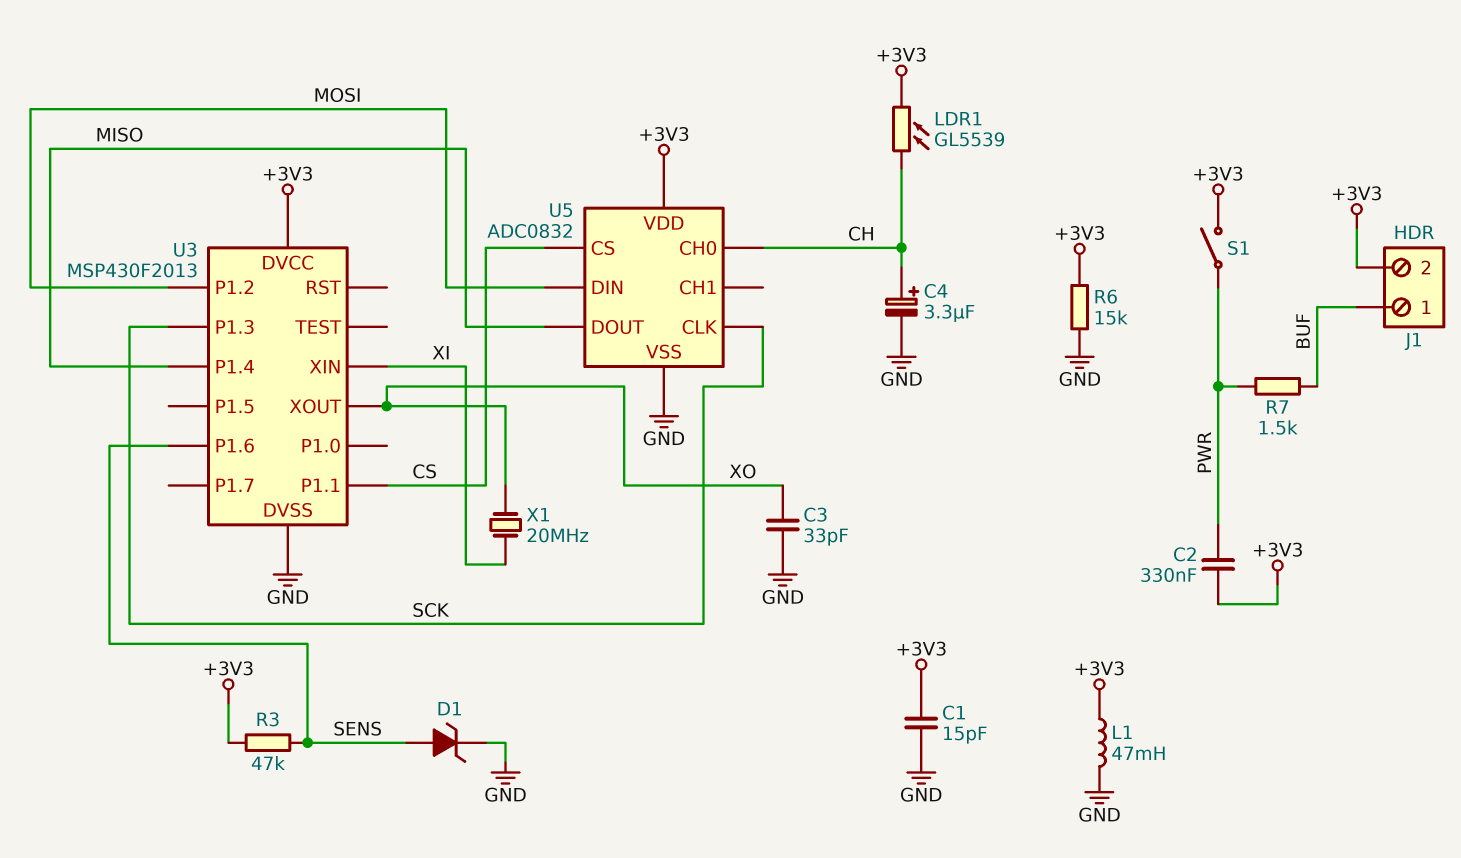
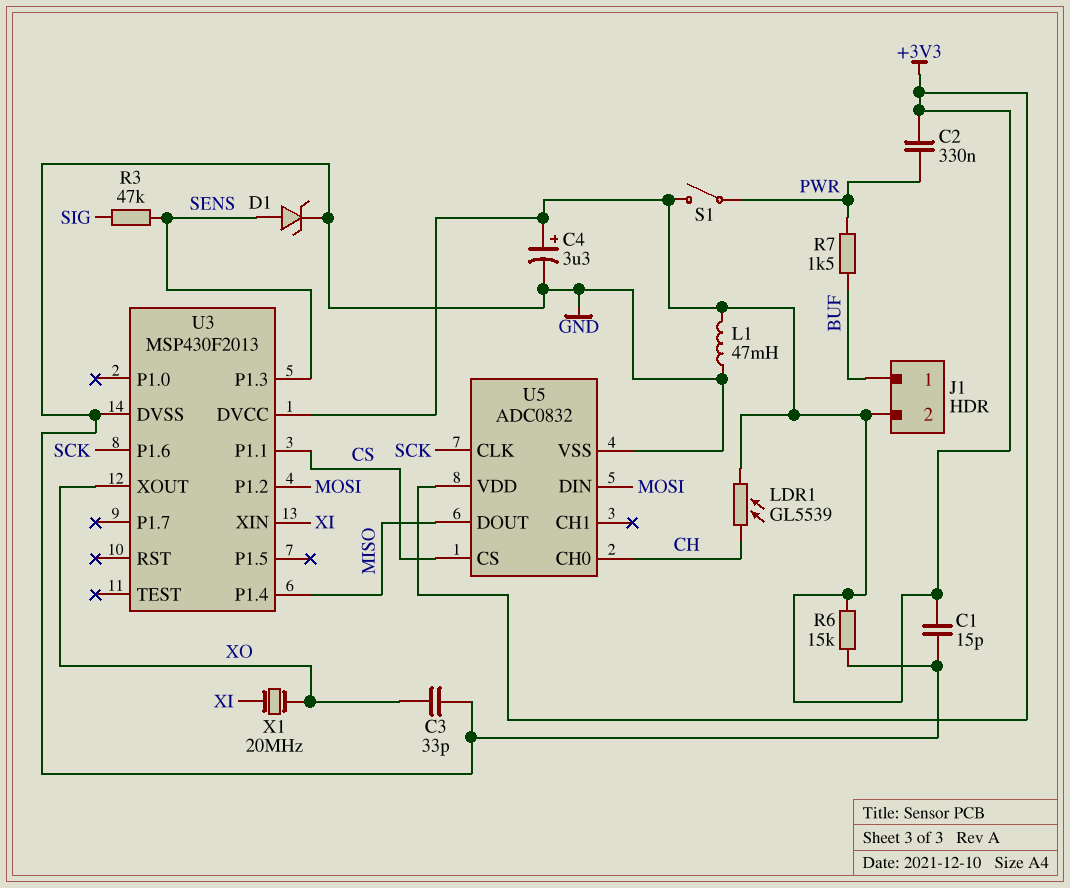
C4: 3.3uF (plus CH, minus GND) -> 3.3uF (plus +3V3, minus GND)
R3: 47k (+3V3, SENS) -> 47k (SENS, SIG)
U3 pin P1.3: SCK -> SENS
U3 pin P1.6: SENS -> SCK

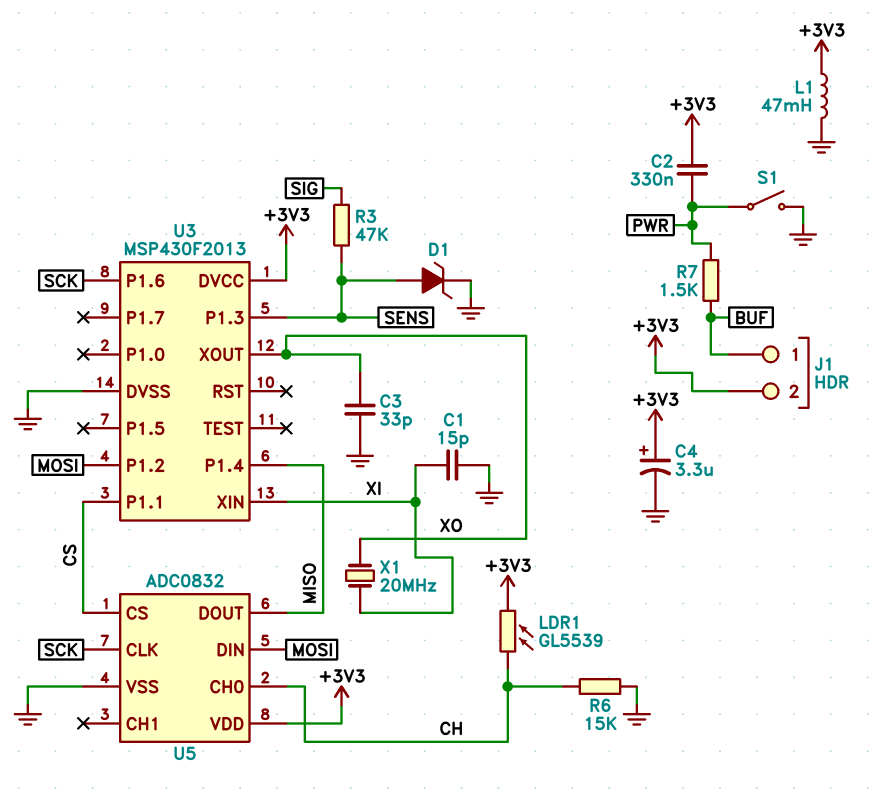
C1: 15pF (+3V3, GND) -> 15pF (GND, XI)
R6: 15k (+3V3, GND) -> 15k (CH, GND)
S1: switch (+3V3, PWR) -> switch (GND, PWR)

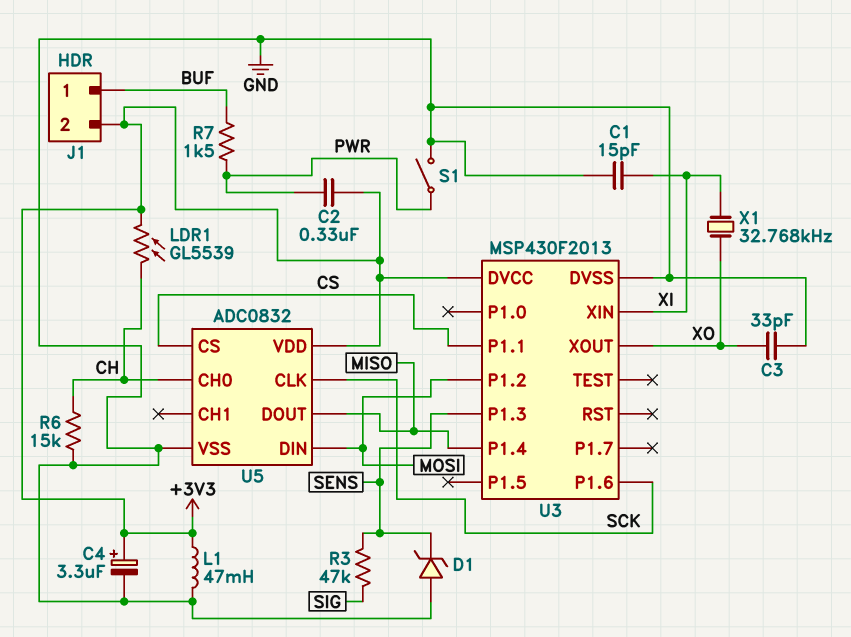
D1: zener (A SENS, K GND) -> zener (A GND, K SENS)
X1: 20MHz (XI, XO) -> 32.768kHz (XI, XO)

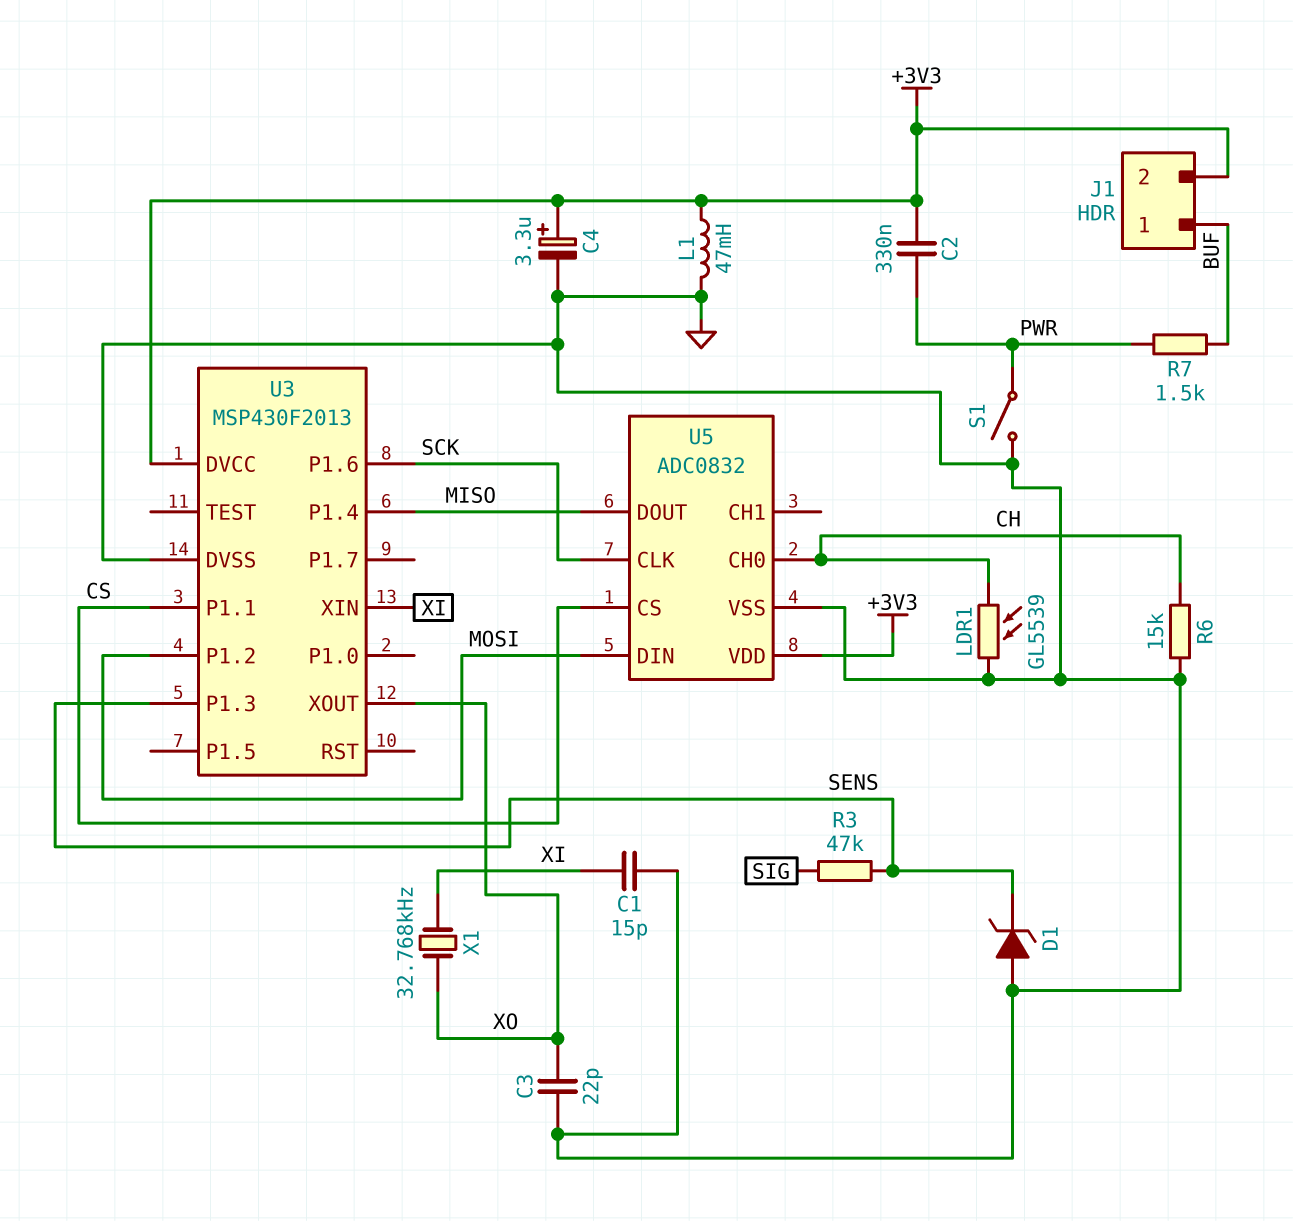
C3: 33pF (GND, XO) -> 22pF (GND, XO)
LDR1: GL5539 (+3V3, CH) -> GL5539 (CH, GND)

